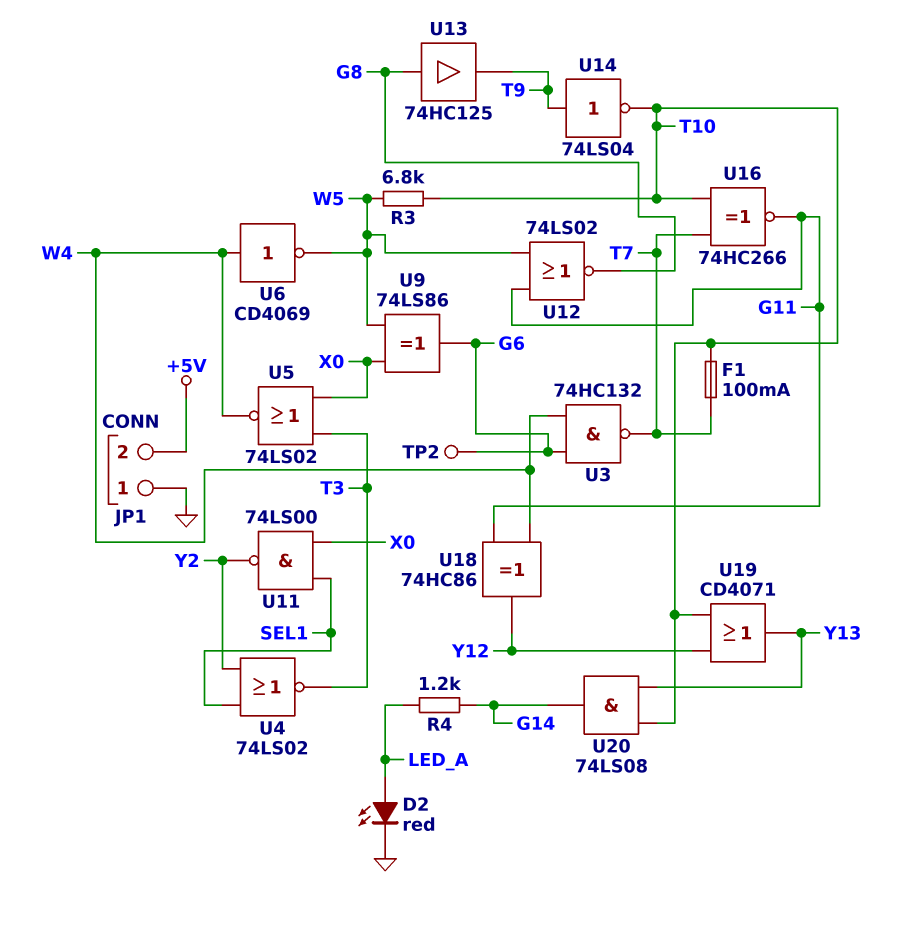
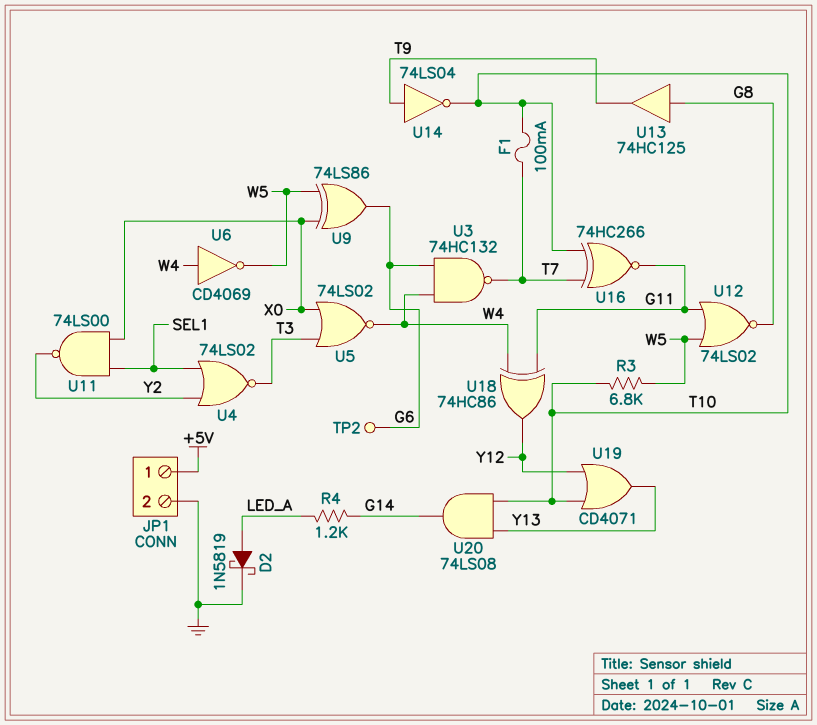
D2: LED red (A LED_A, K GND) -> schottky 1N5819 (A LED_A, K GND)
JP1 pin 1: GND -> +5V
JP1 pin 2: +5V -> GND

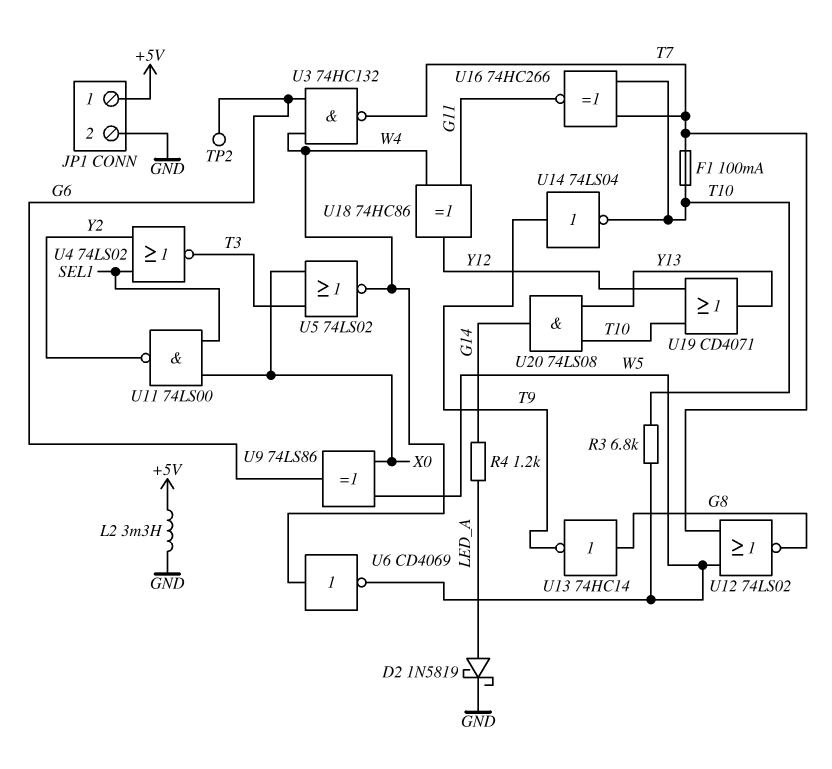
L2: none -> 3.3mH (+5V, GND)
U12: NOR 74LS02 (in G11, in W5, out G8) -> NOR 74LS02 (in T7, in W5, out G8)
U13: buffer 74HC125 (in G8, out T9) -> NOT 74HC14 (in G8, out T9)

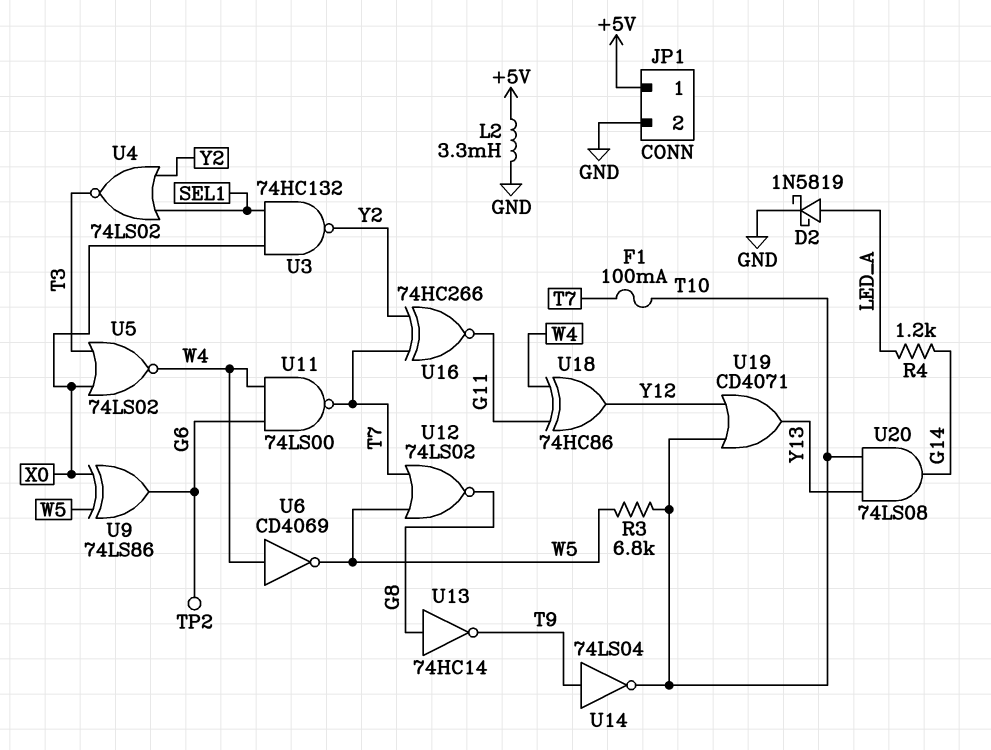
U3: NAND 74HC132 (in G6, in W4, out T7) -> NAND 74HC132 (in SEL1, in X0, out Y2)
U11: NAND 74LS00 (in SEL1, in X0, out Y2) -> NAND 74LS00 (in G6, in W4, out T7)
U16: XNOR 74HC266 (in T7, in T10, out G11) -> XNOR 74HC266 (in T7, in Y2, out G11)

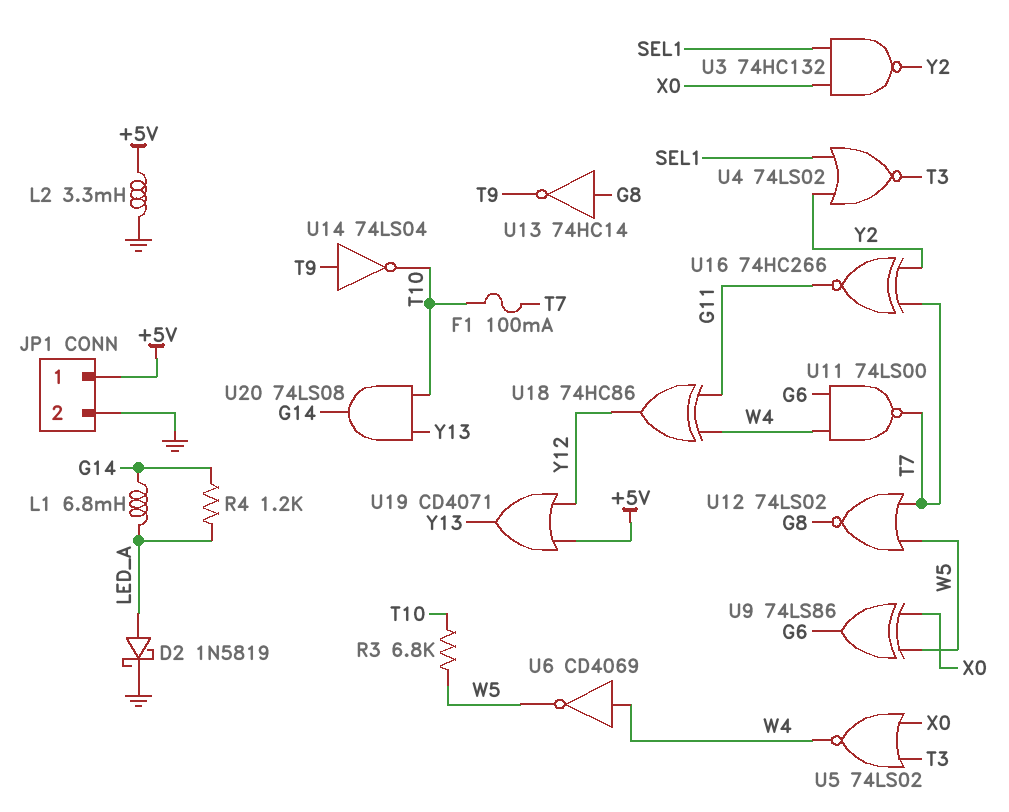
L1: none -> 6.8mH (G14, LED_A)
TP2: test point (G6) -> none
U19: OR CD4071 (in T10, in Y12, out Y13) -> OR CD4071 (in +5V, in Y12, out Y13)

